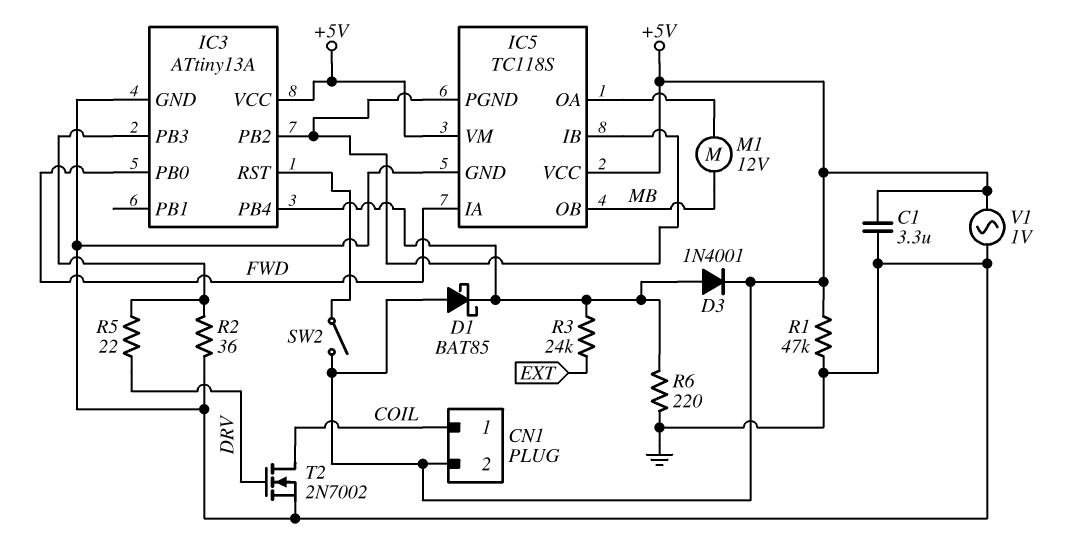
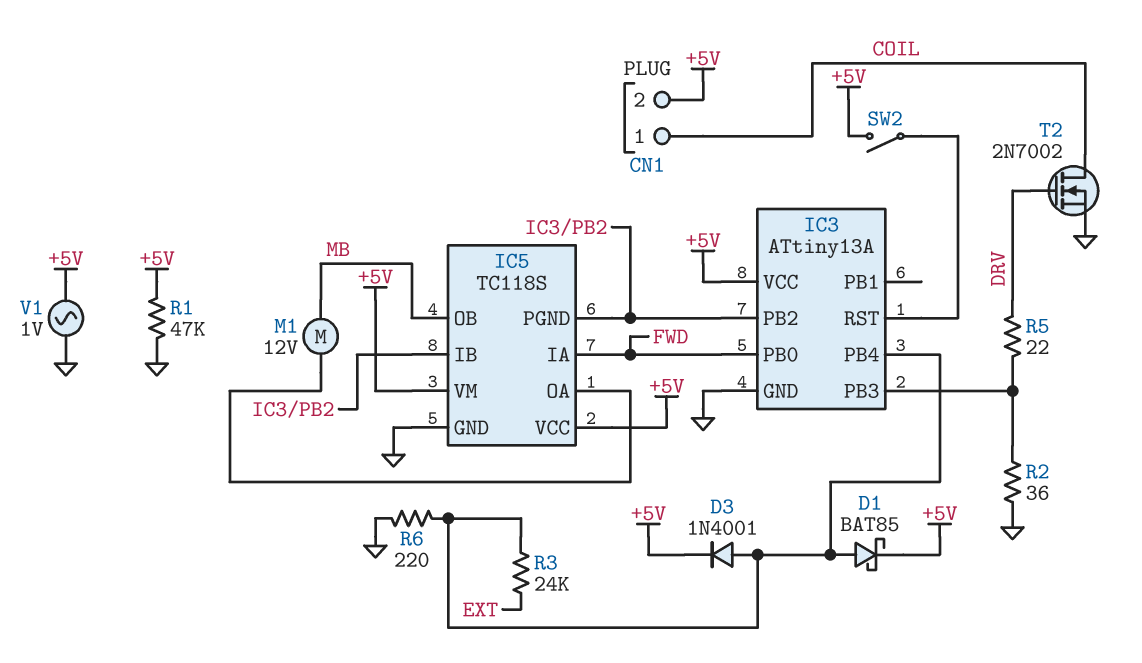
C1: 3.3uF (+5V, GND) -> none
D1: schottky BAT85 (A +5V, K IC3/PB4) -> schottky BAT85 (A IC3/PB4, K +5V)

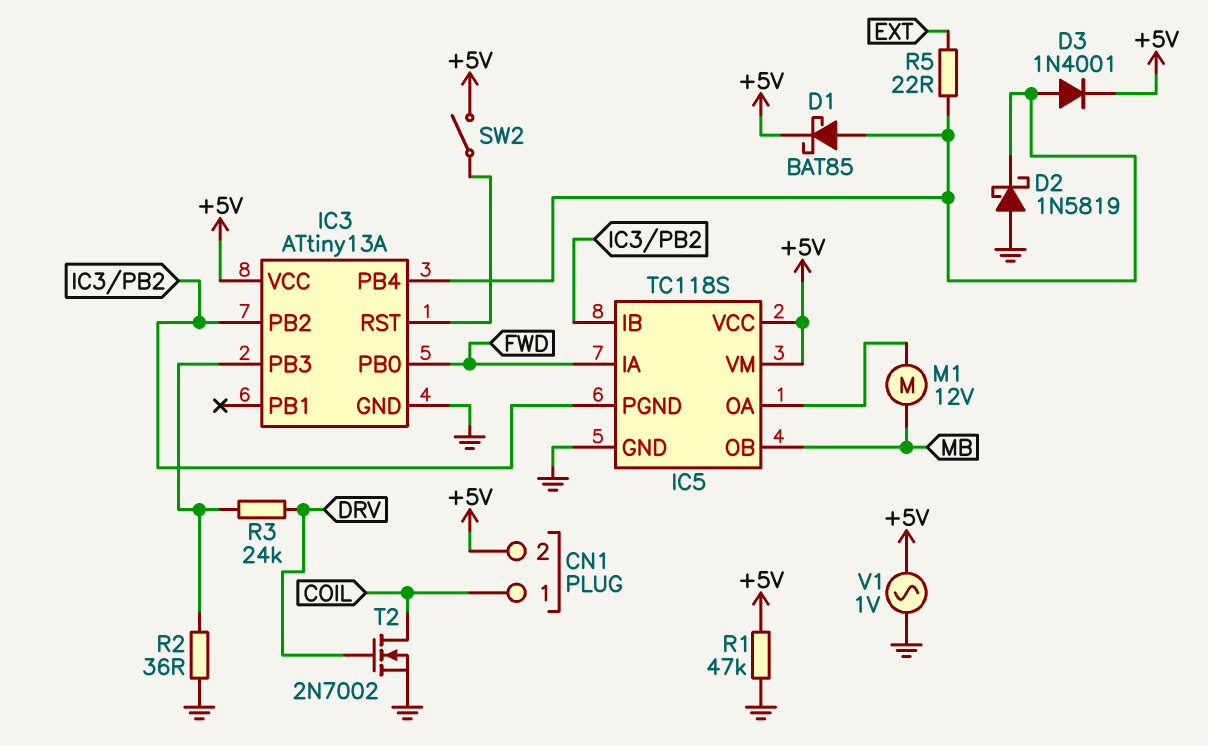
D2: none -> schottky 1N5819 (A GND, K IC3/PB4)
R3: 24k (EXT, IC3/PB4) -> 24k (DRV, IC3/PB3)
R5: 22 (DRV, IC3/PB3) -> 22 (EXT, IC3/PB4)
R6: 220 (GND, IC3/PB4) -> none

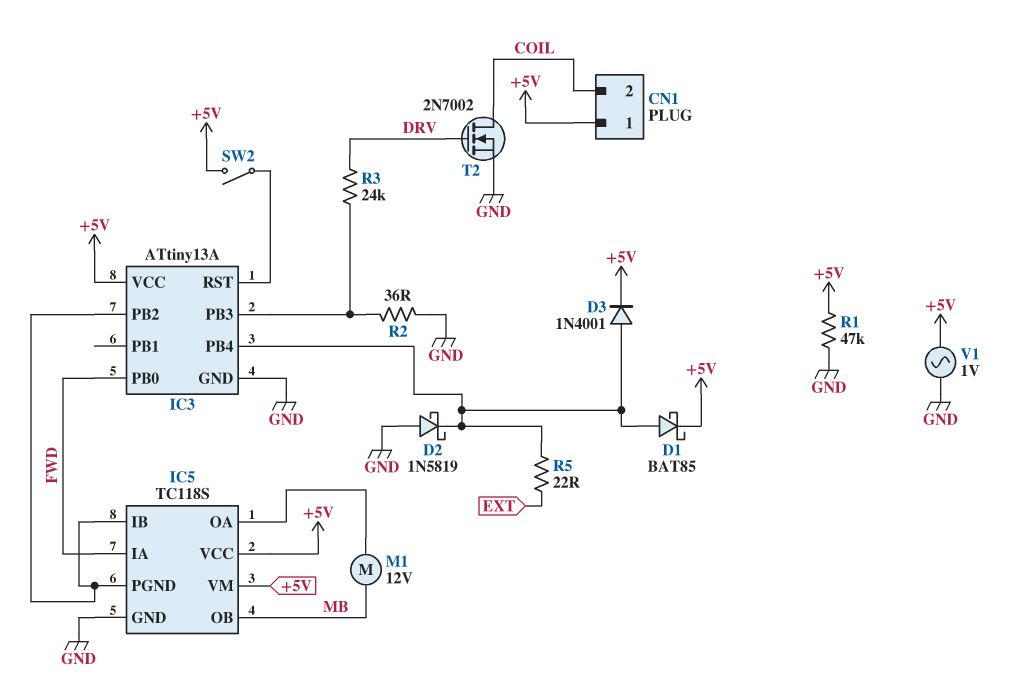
CN1 pin 1: COIL -> +5V
CN1 pin 2: +5V -> COIL

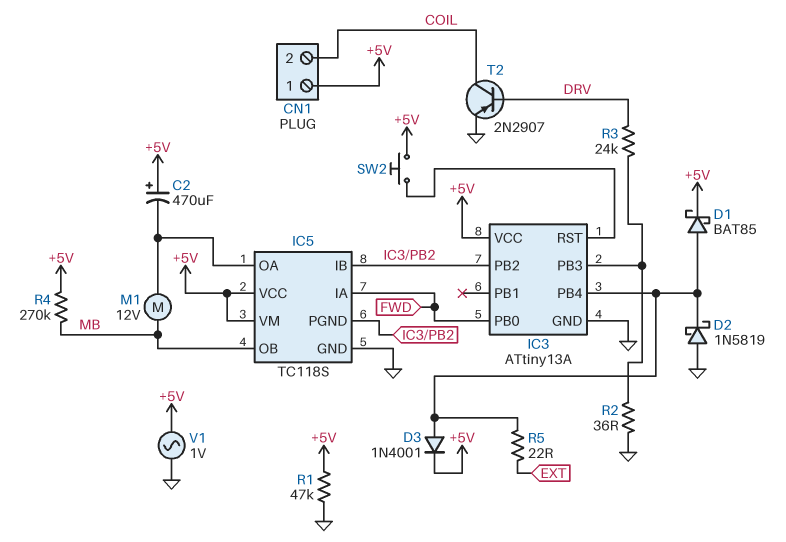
C2: none -> 470uF (plus +5V, minus IC5/OA)
R4: none -> 270k (+5V, MB)
SW2: switch (+5V, IC3/RST) -> button (+5V, IC3/RST)
T2: NMOS 2N7002 (G DRV, D COIL, S GND) -> PNP 2N2907 (B DRV, C COIL, E GND)

